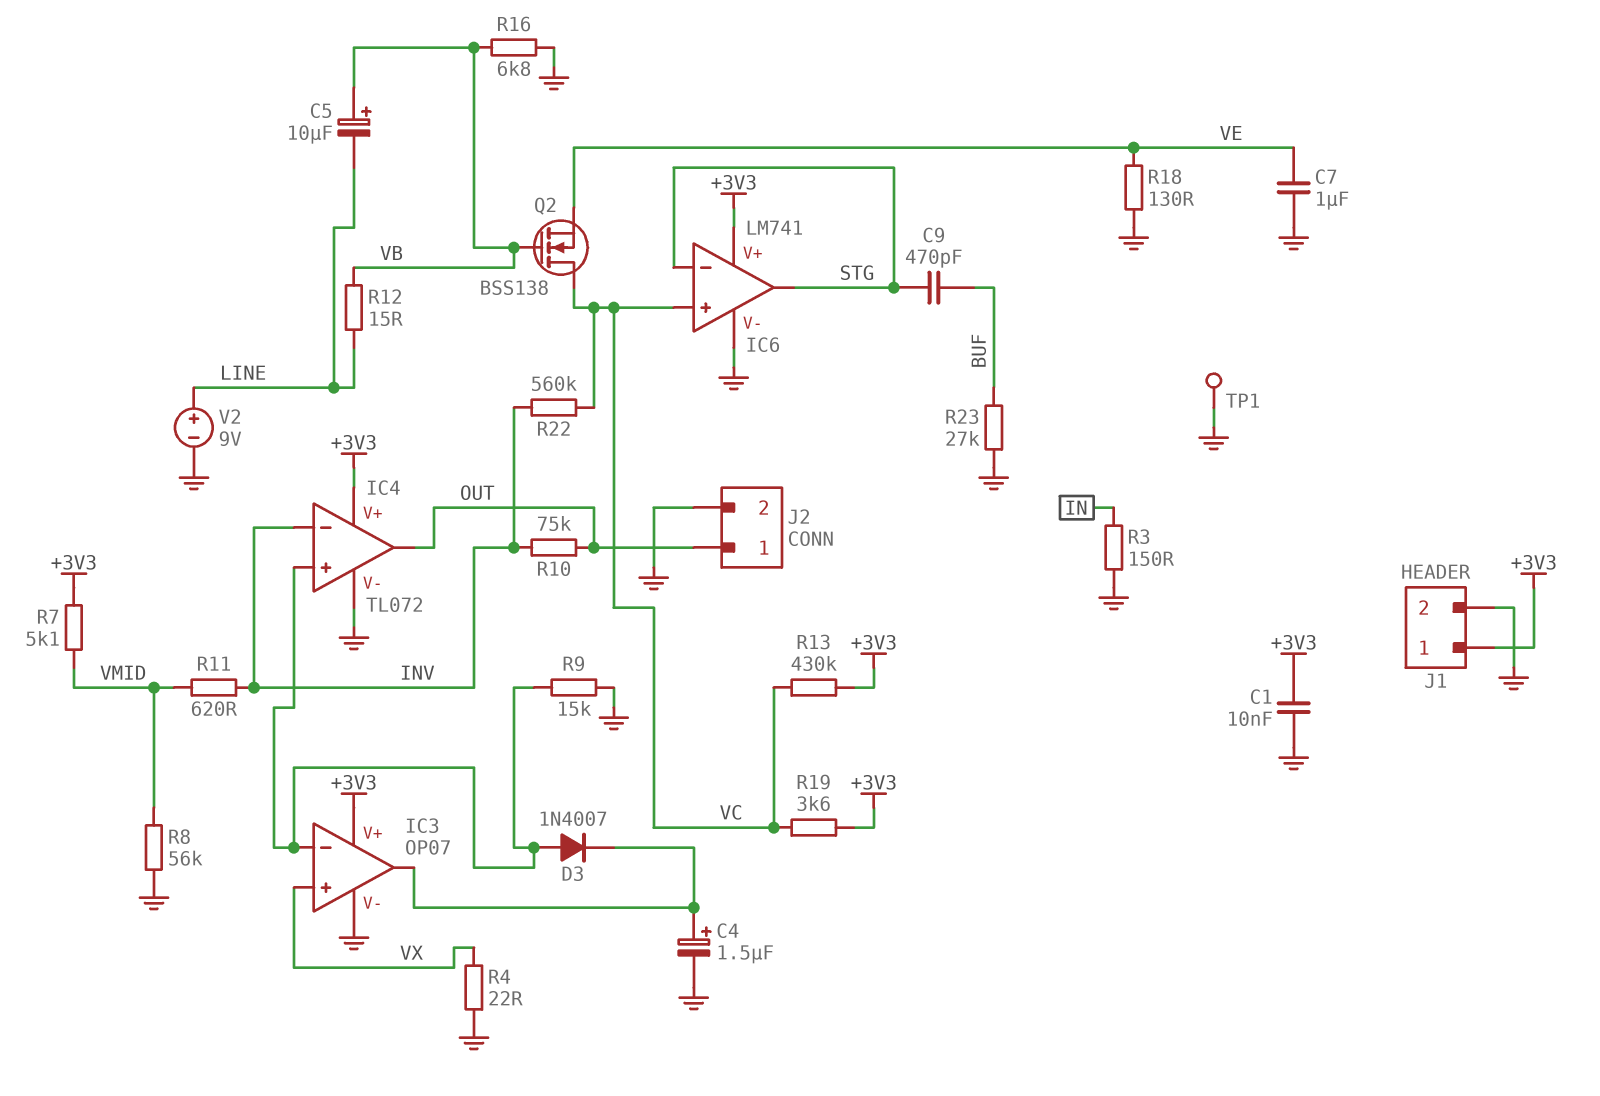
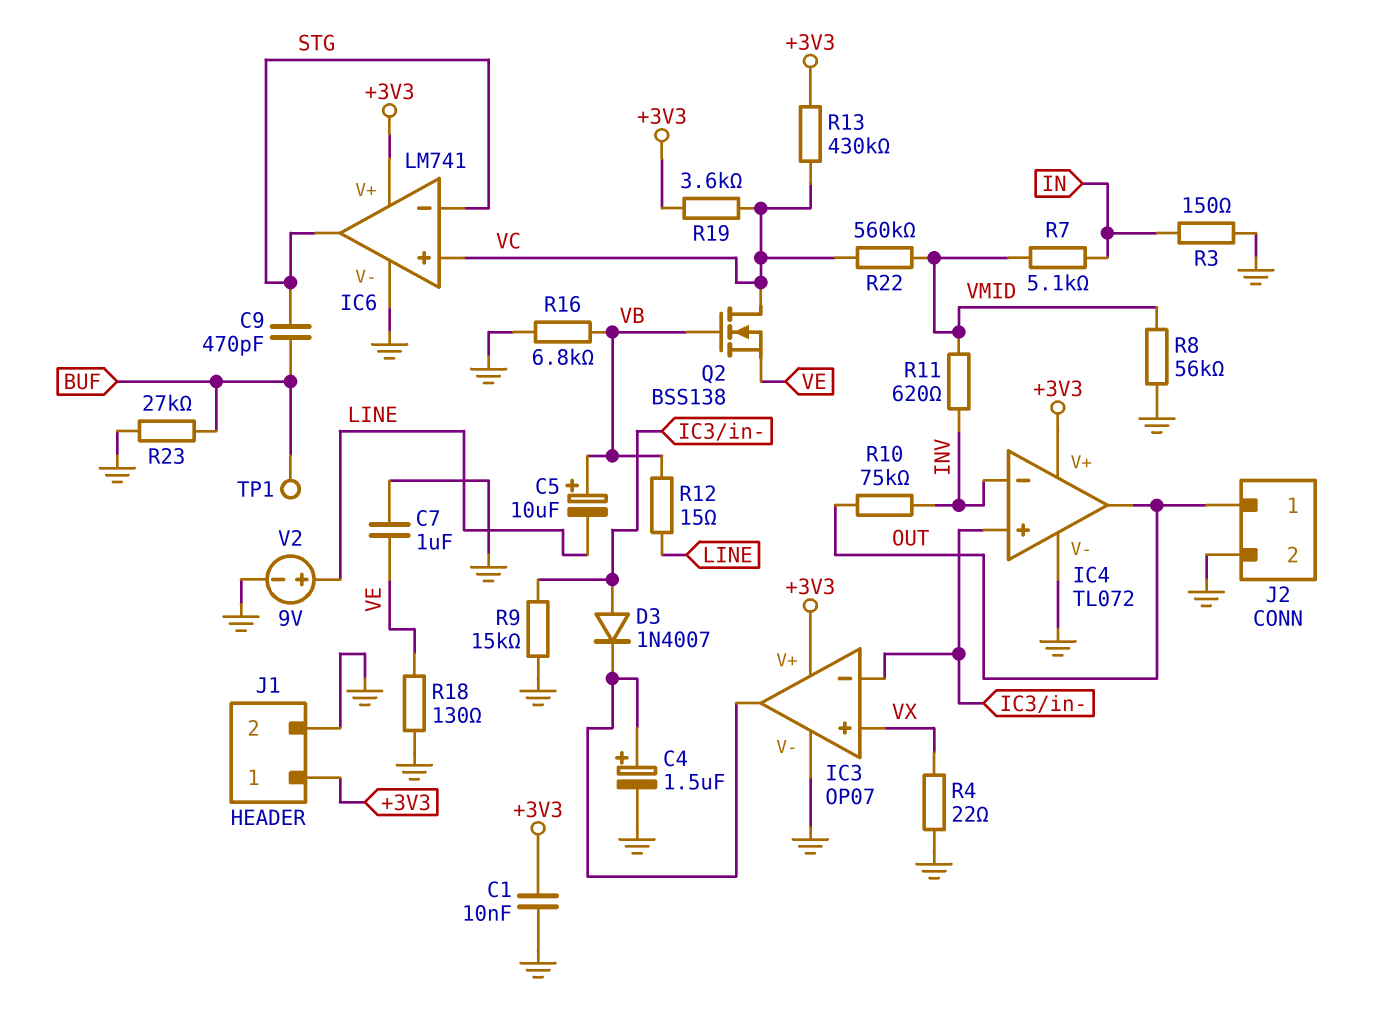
R7: 5.1k (+3V3, VMID) -> 5.1k (IN, VMID)
R22: 560k (INV, VC) -> 560k (VC, VMID)
TP1: test point (GND) -> test point (BUF)

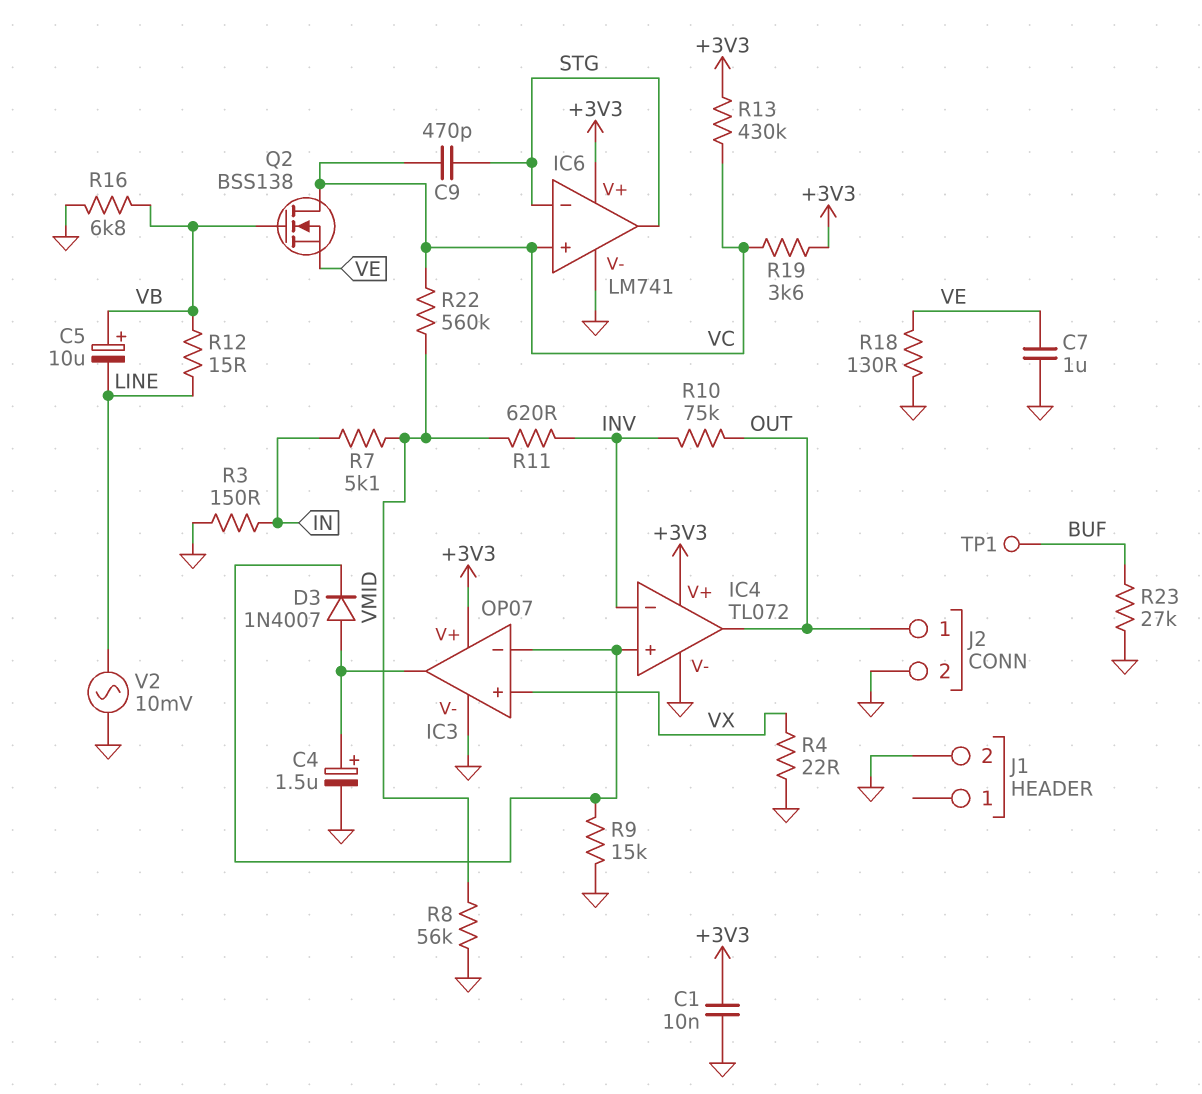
C9: 470pF (BUF, STG) -> 470pF (STG, VC)
D3: diode 1N4007 (A IC3/in-, K IC3/out) -> diode 1N4007 (A IC3/out, K IC3/in-)
J1 pin 1: +3V3 -> none
V2: 9V (plus LINE, minus GND) -> AC 10mV (GND, LINE)

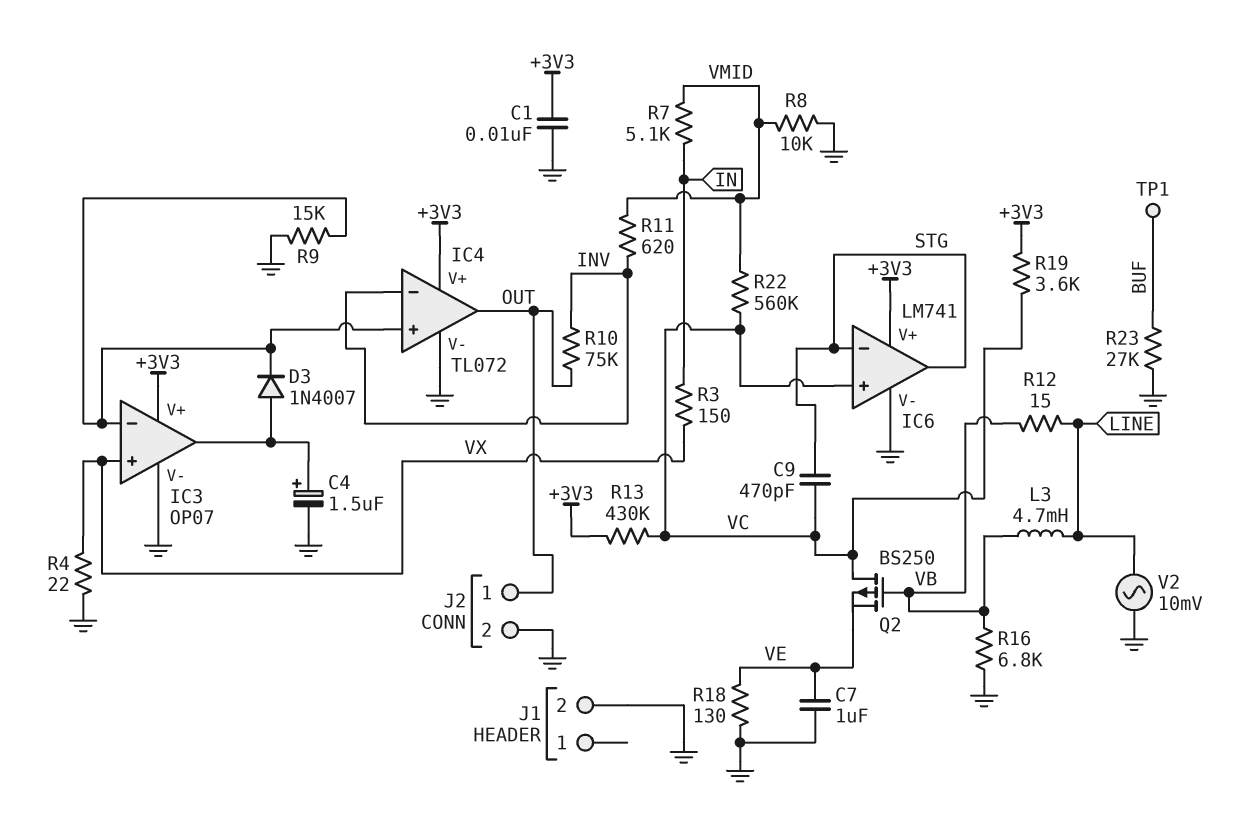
C5: 10uF (plus VB, minus LINE) -> none
L3: none -> 4.7mH (LINE, VB)
Q2: NMOS BSS138 (G VB, D VC, S VE) -> PMOS BS250 (G VB, D VC, S VE)
R3: 150 (GND, IN) -> 150 (IN, VX)
R8: 56k (GND, VMID) -> 10k (GND, VMID)

